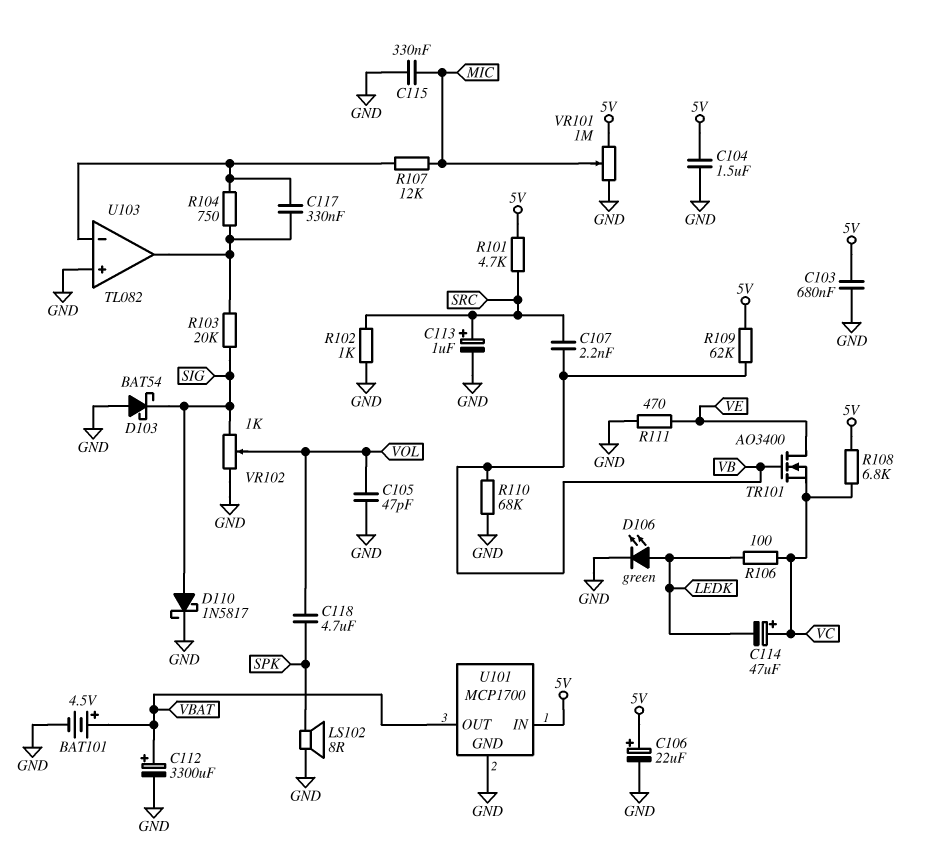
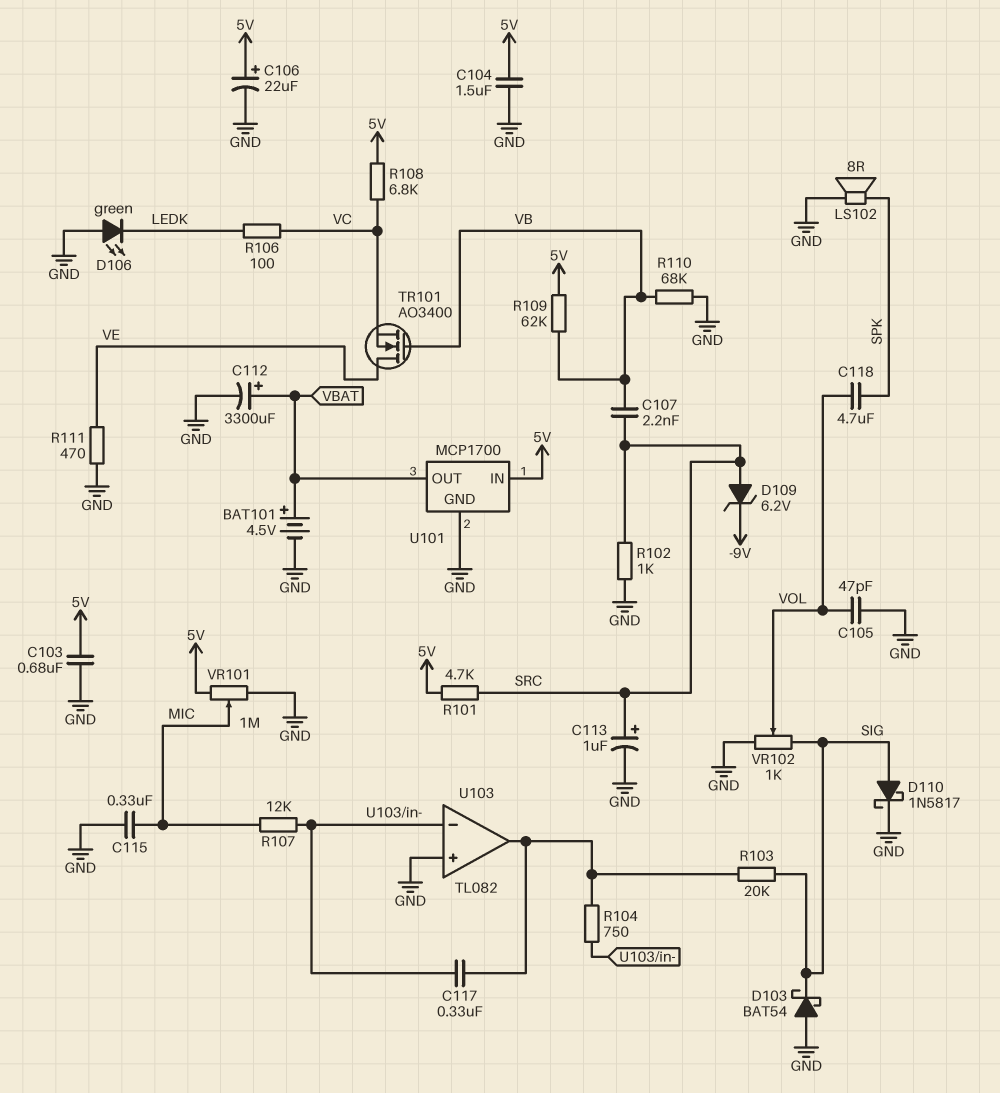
C114: 47uF (plus VC, minus LEDK) -> none
D106: LED green (A LEDK, K GND) -> LED green (A GND, K LEDK)
D109: none -> zener 6.2V (A SRC, K -9V)

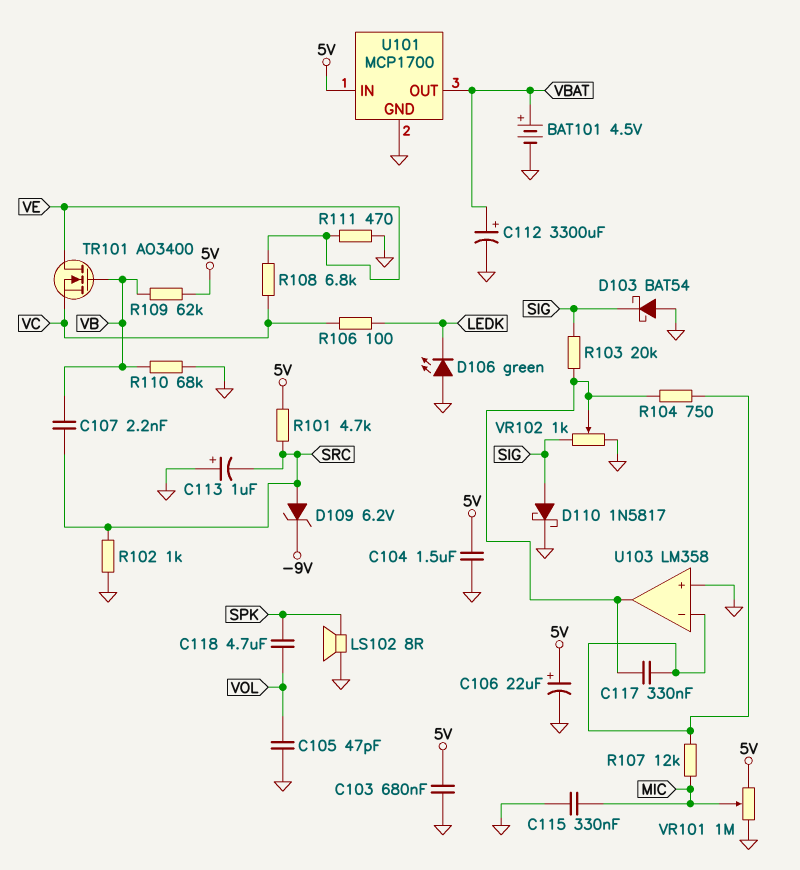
C113: 1uF (plus SRC, minus GND) -> 1uF (plus GND, minus SRC)
R108: 6.8k (5V, VC) -> 6.8k (VC, VE)
U103: TL082 -> LM358
VR102: 1k (GND, SIG, wiper VOL) -> 1k (GND, SIG, wiper U103/out)

